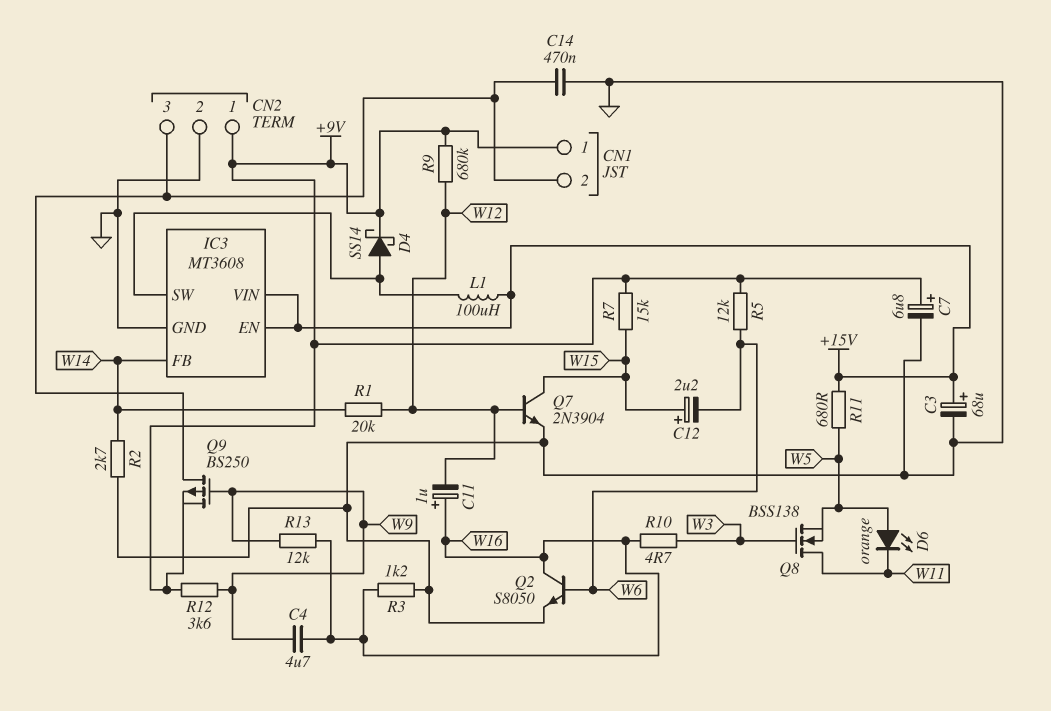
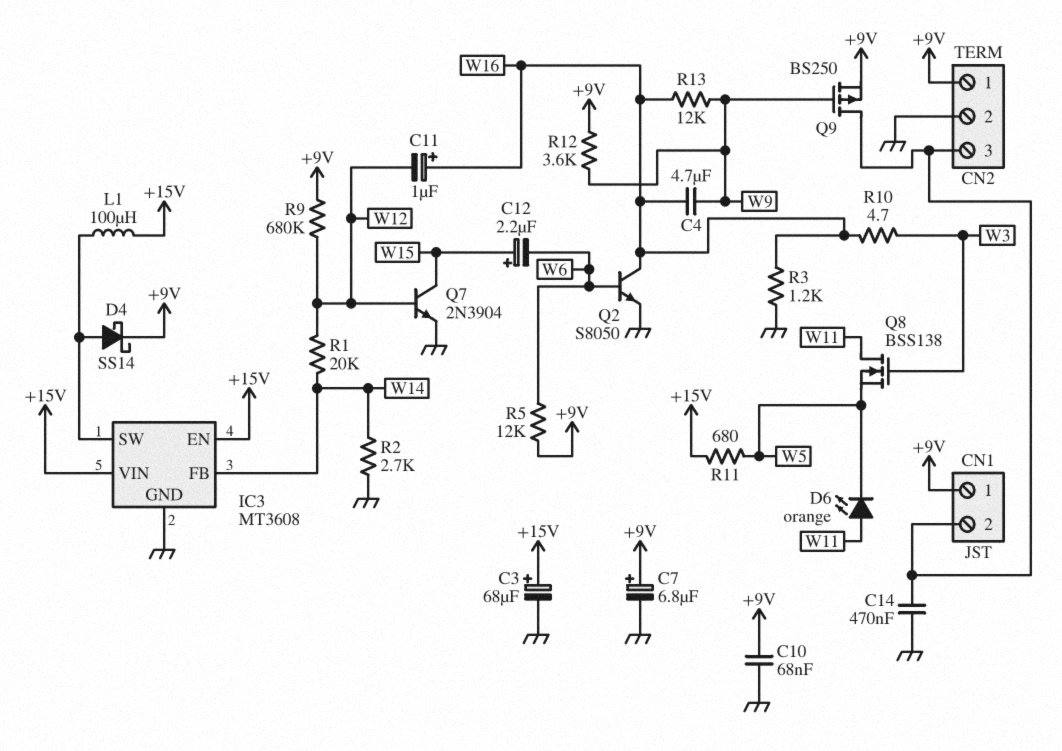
C10: none -> 68nF (+9V, GND)
D6: LED orange (A W5, K W11) -> LED orange (A W11, K W5)
R7: 15k (+9V, W15) -> none

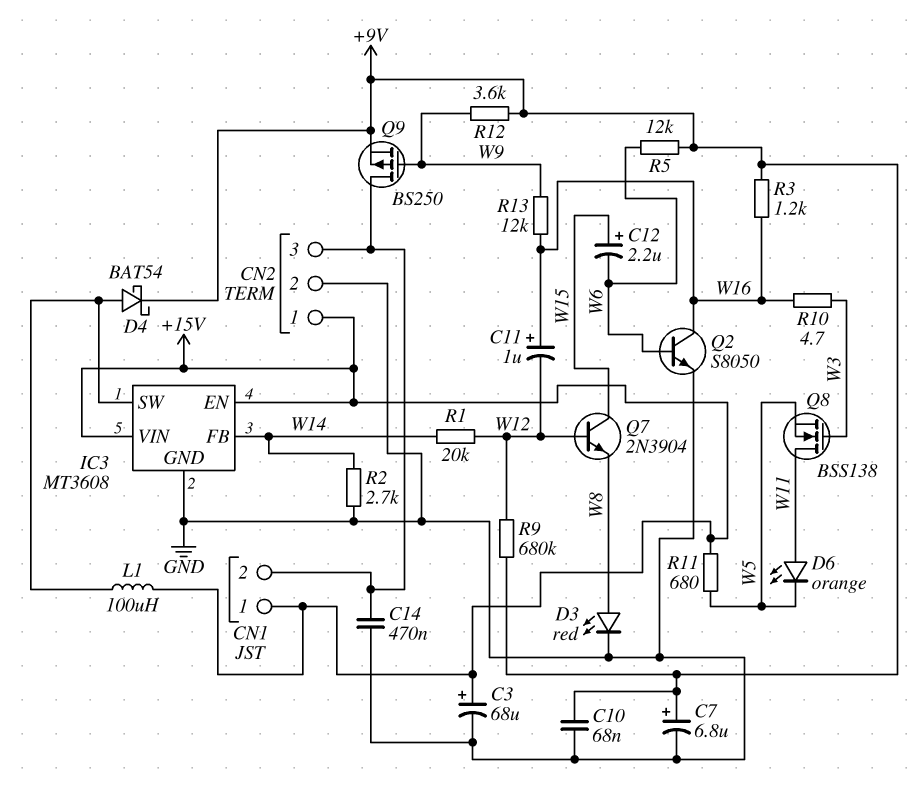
C4: 4.7uF (W9, W16) -> none
CN1 pin 1: +9V -> +15V
CN2 pin 1: +9V -> +15V
D3: none -> LED red (A W8, K GND)
D4: schottky SS14 (A IC3/SW, K +9V) -> schottky BAT54 (A IC3/SW, K +9V)
Q7: NPN 2N3904 (B W12, C W15, E GND) -> NPN 2N3904 (B W12, C W15, E W8)
R3: 1.2k (GND, W16) -> 1.2k (+9V, W16)

